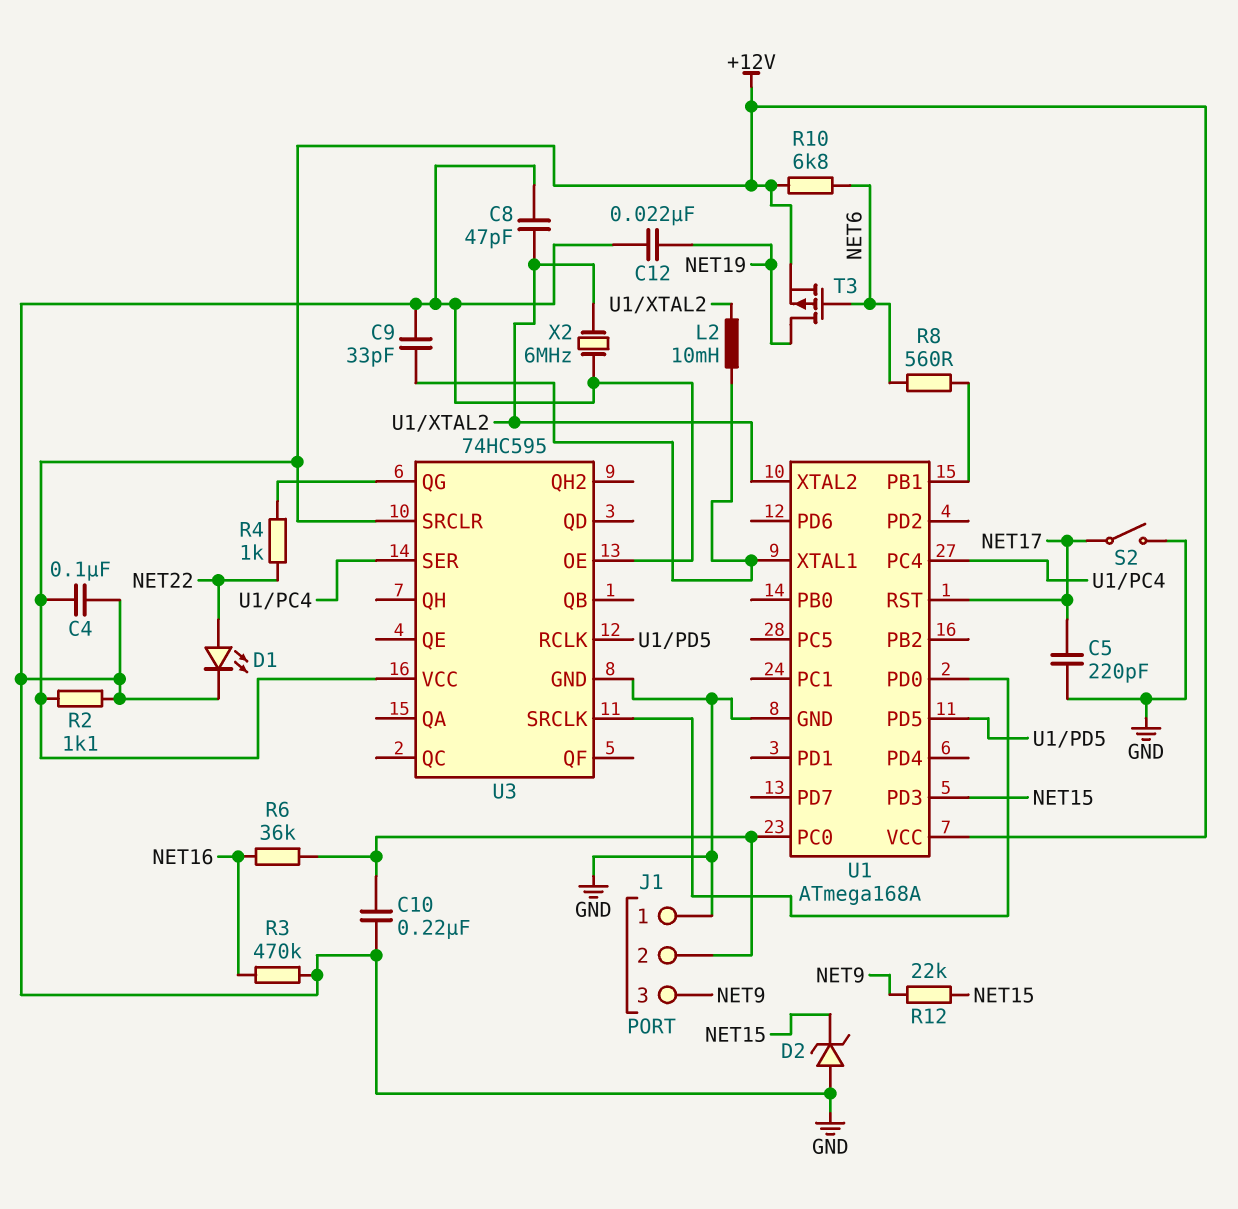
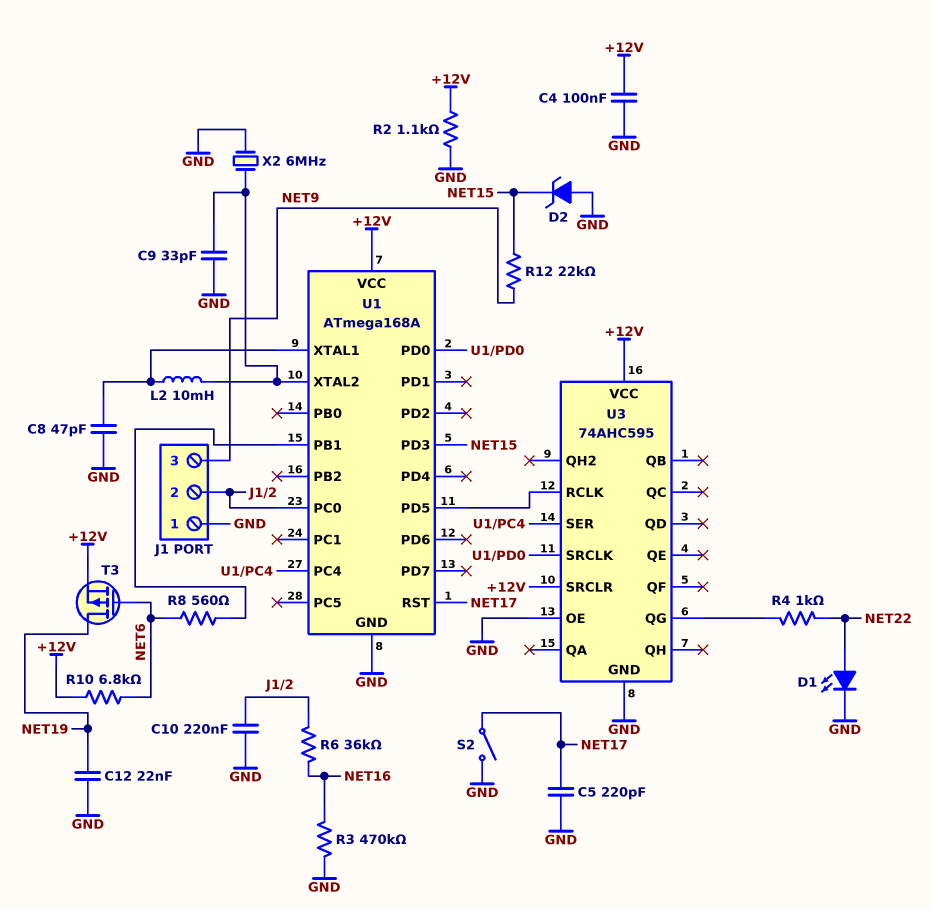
C8: 47pF (GND, U1/XTAL2) -> 47pF (GND, U1/XTAL1)
C9: 33pF (GND, U1/XTAL1) -> 33pF (GND, U1/XTAL2)
U3: 74HC595 -> 74AHC595

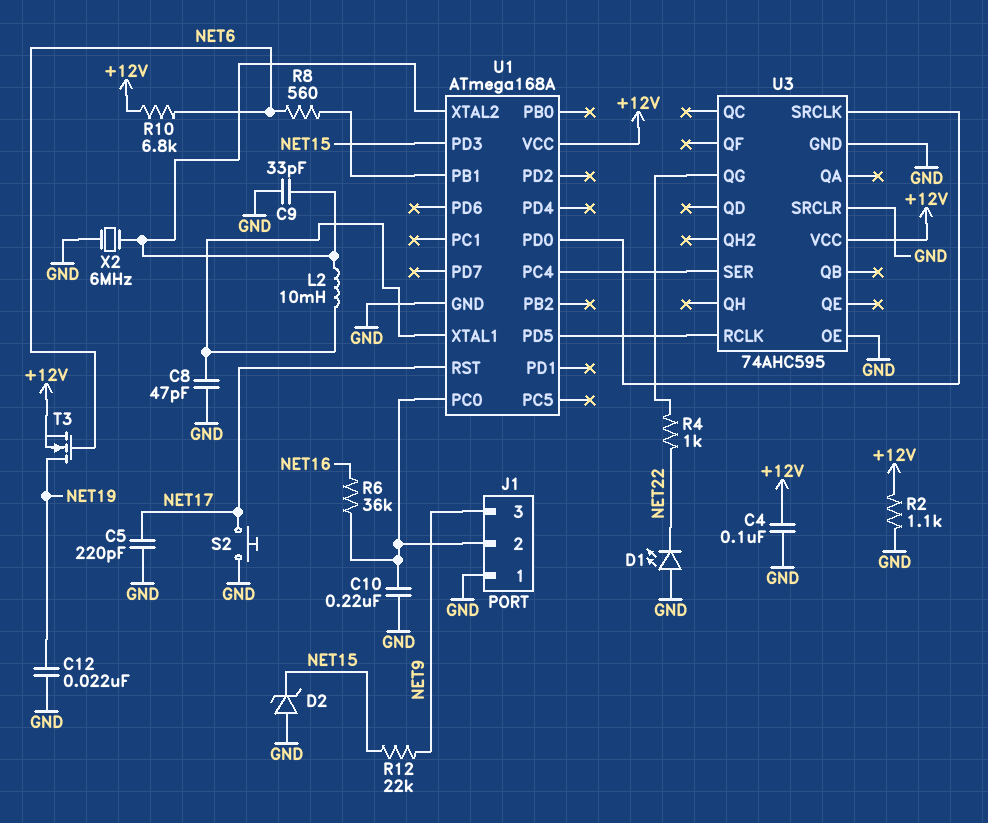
D1: LED (A NET22, K GND) -> LED (A GND, K NET22)
R3: 470k (GND, NET16) -> none
S2: switch (GND, NET17) -> button (GND, NET17)
T3: PMOS (G NET6, D NET19, S +12V) -> NMOS (G NET6, D NET19, S +12V)
U3 pin SRCLR: +12V -> GND

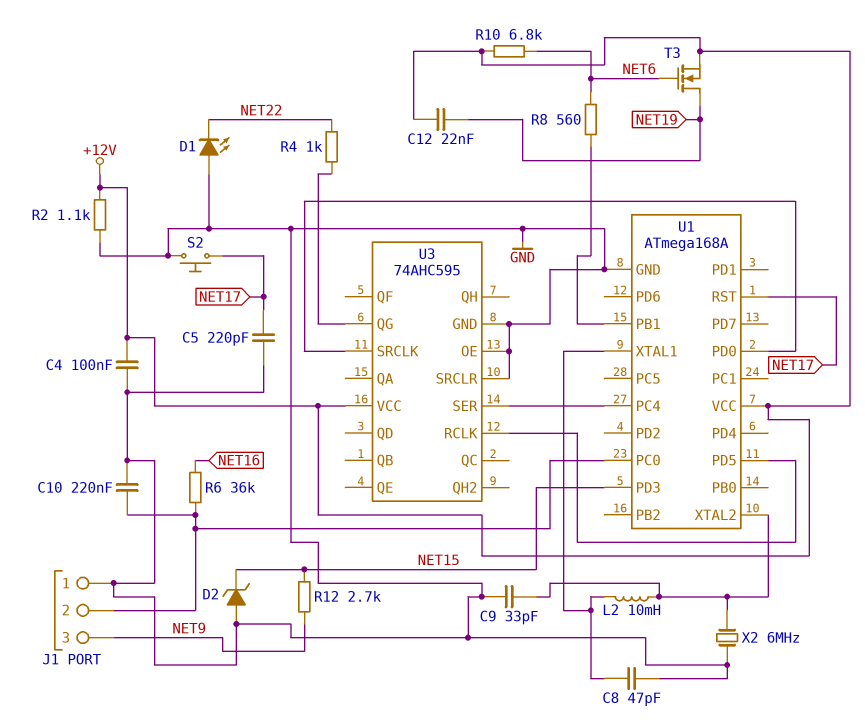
C12: 22nF (GND, NET19) -> 22nF (+12V, NET19)
R12: 22k (NET9, NET15) -> 2.7k (NET9, NET15)

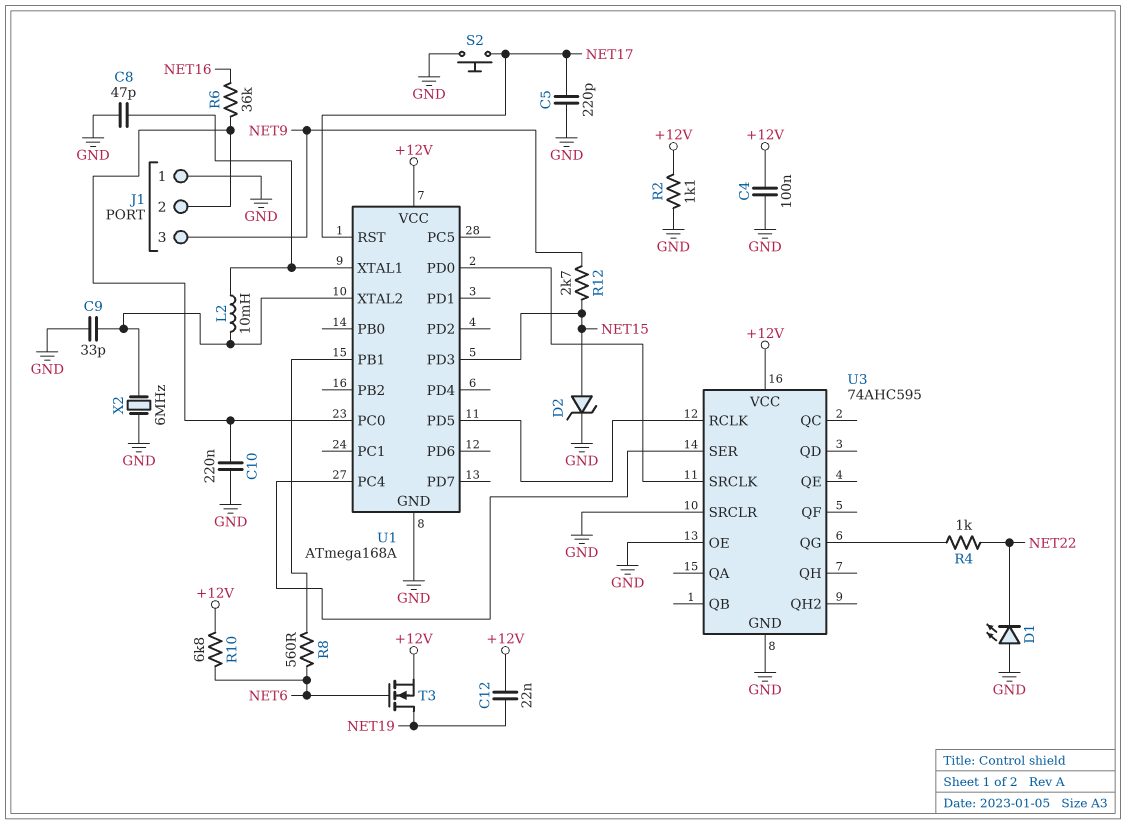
D2: zener (A GND, K NET15) -> zener (A NET15, K GND)

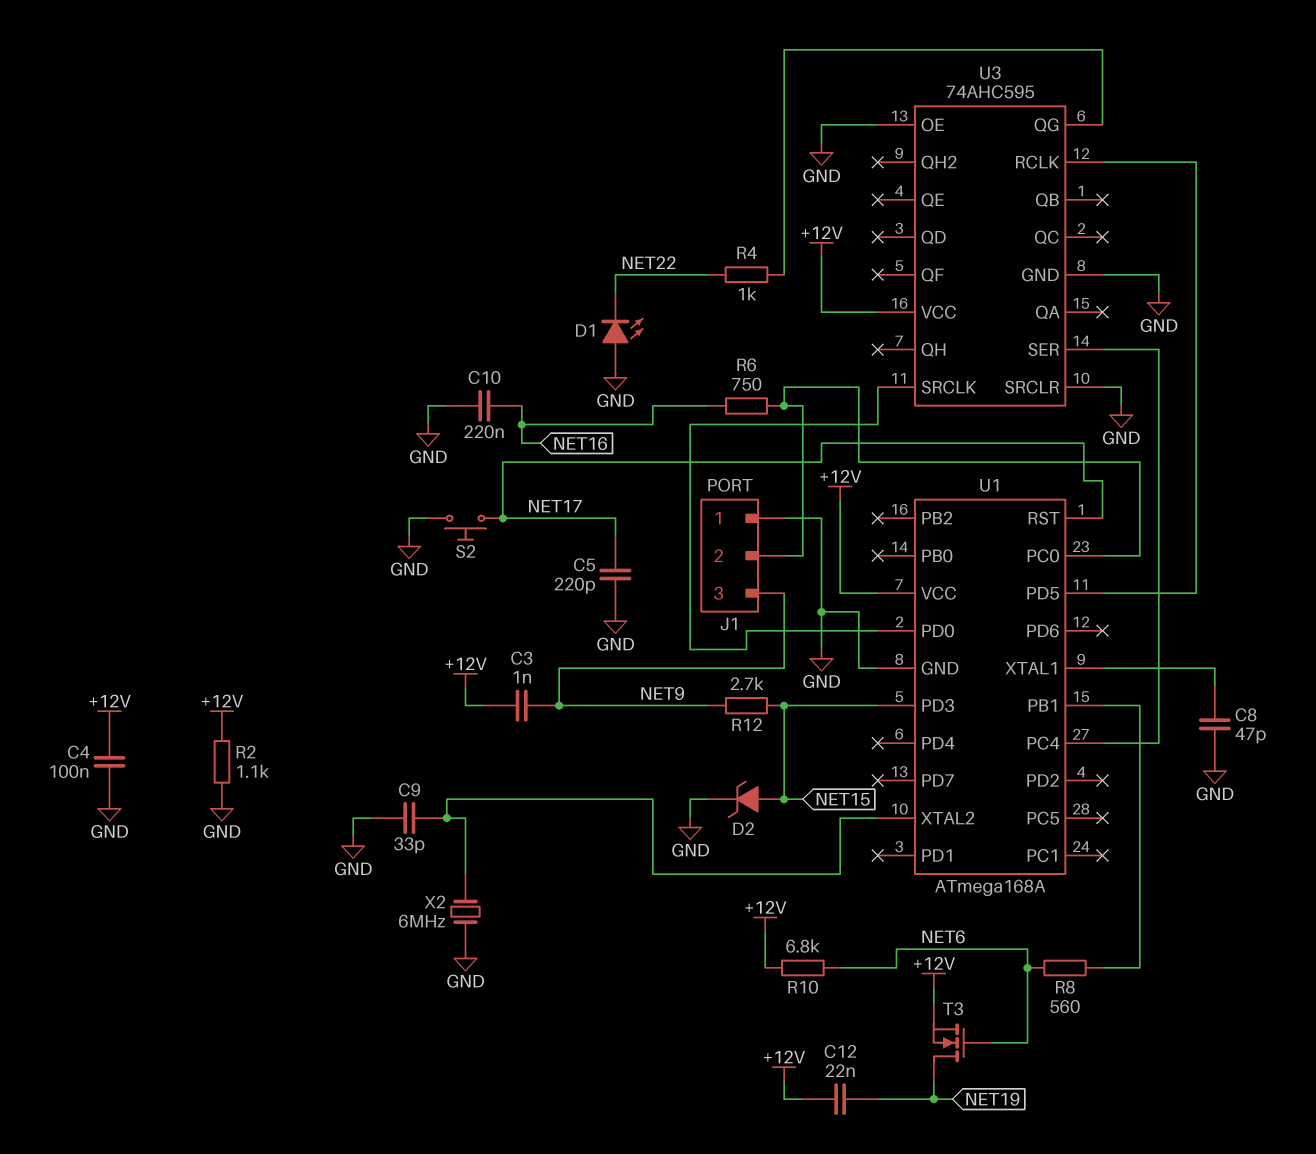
C3: none -> 1nF (+12V, NET9)
C10: 220nF (GND, J1/2) -> 220nF (GND, NET16)
L2: 10mH (U1/XTAL1, U1/XTAL2) -> none
R6: 36k (J1/2, NET16) -> 750 (J1/2, NET16)

